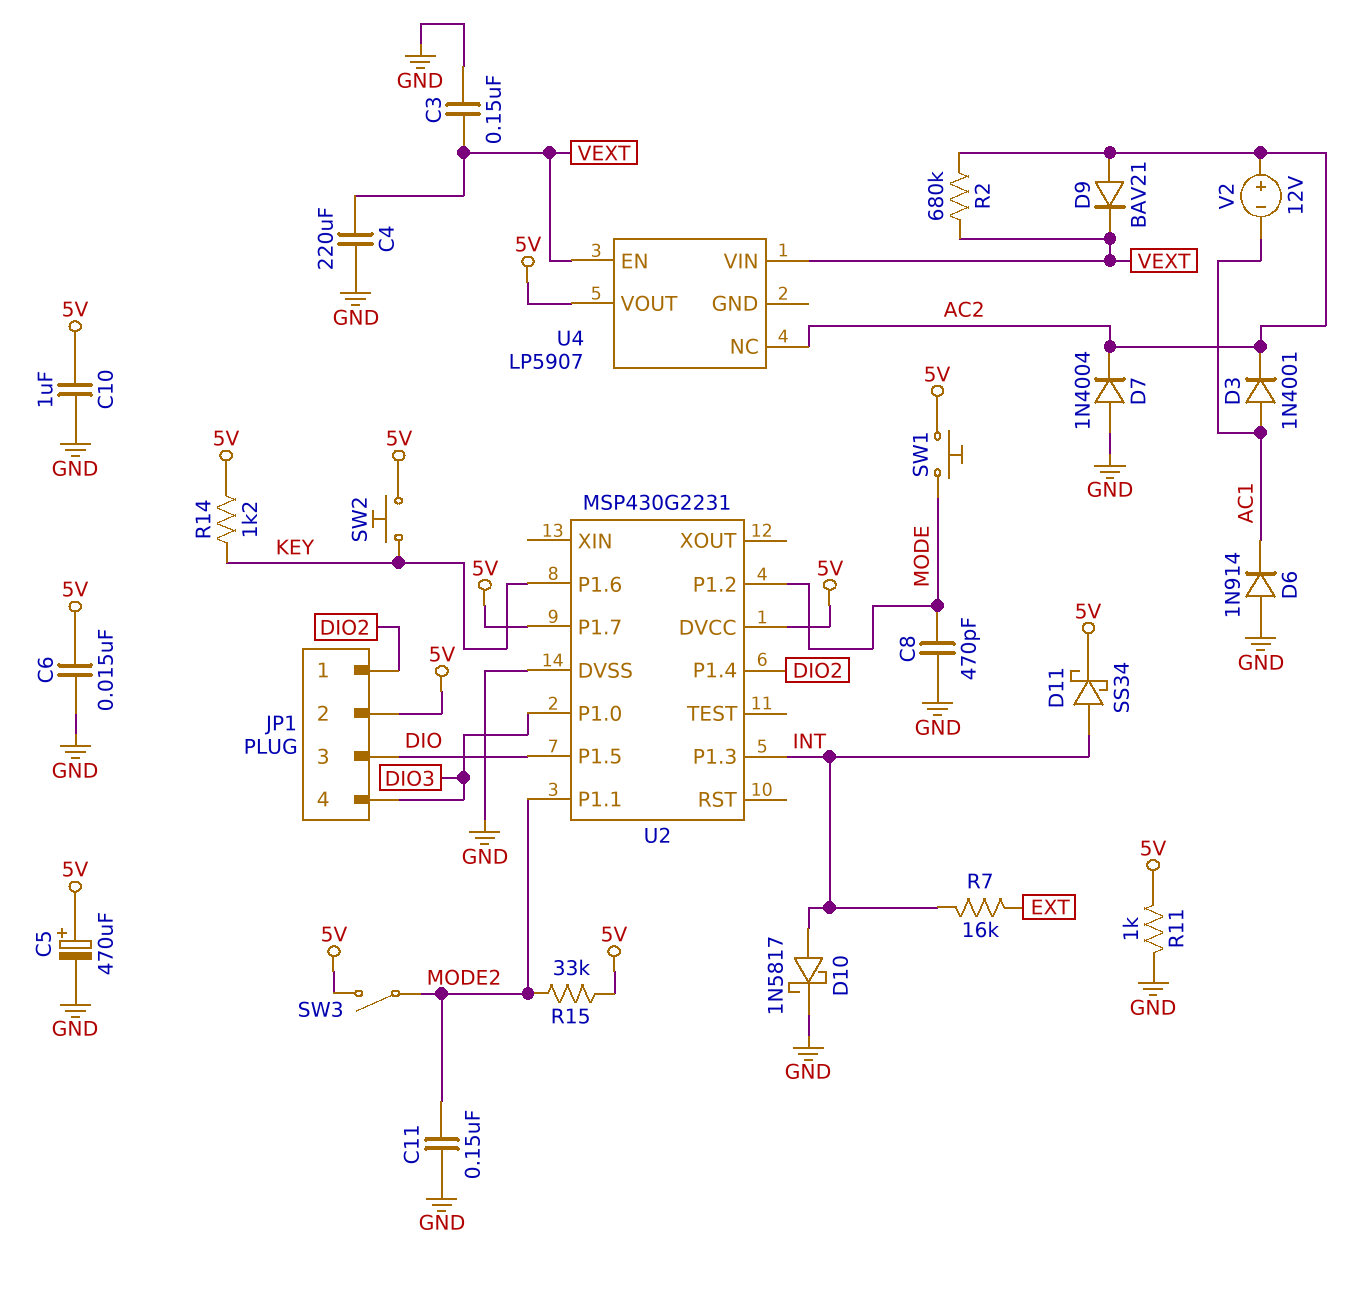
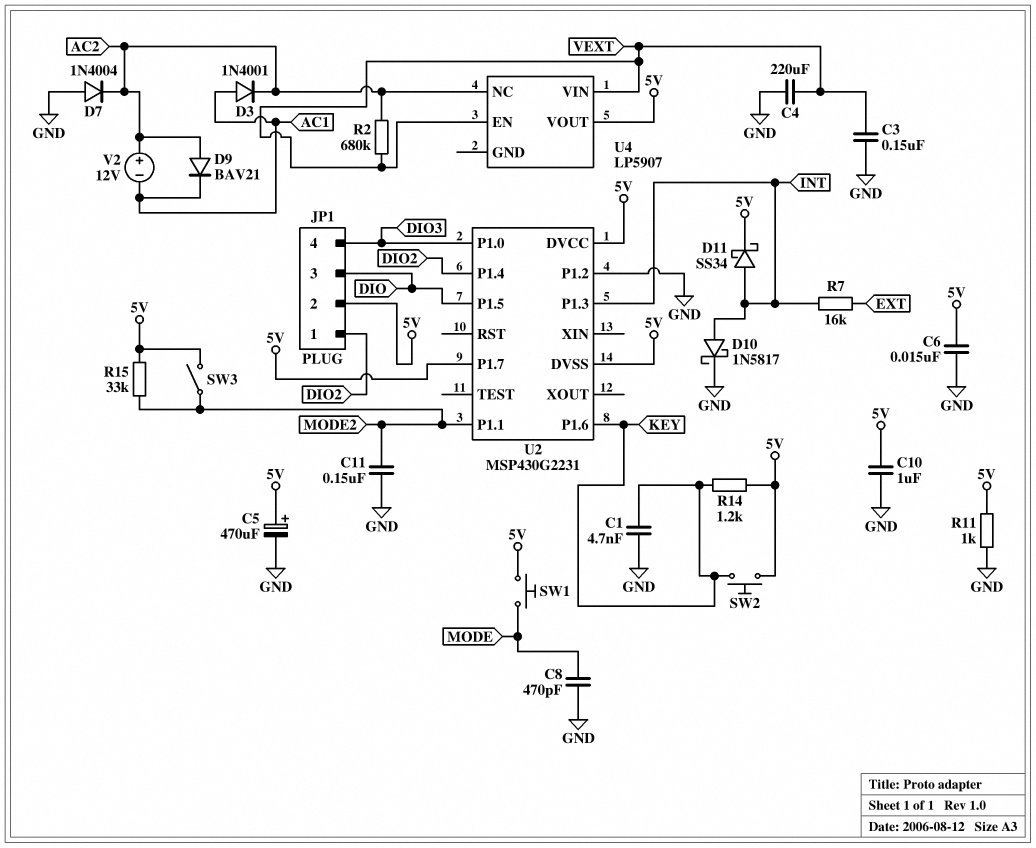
C1: none -> 4.7nF (GND, KEY)
D6: diode 1N914 (A GND, K AC1) -> none
D9: diode BAV21 (A AC2, K VEXT) -> diode BAV21 (A AC2, K AC1)
U2 pin DVSS: GND -> 5V
U2 pin P1.2: MODE -> GND

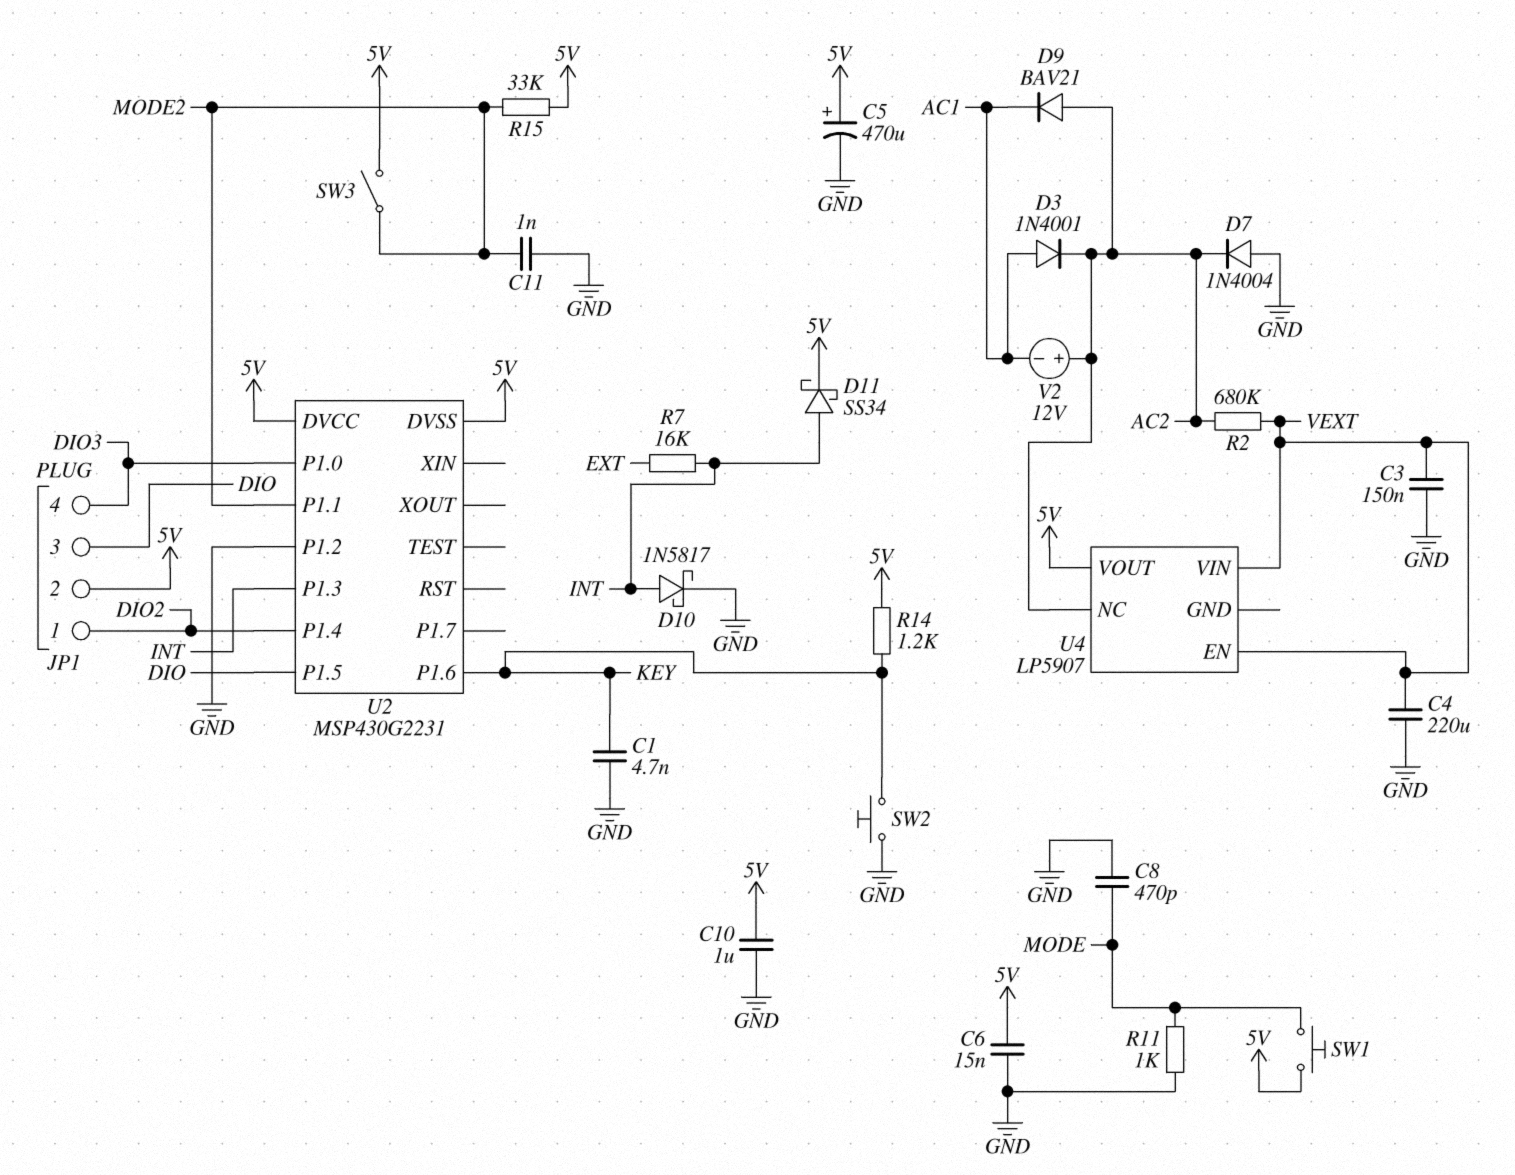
C11: 150nF (GND, MODE2) -> 1nF (GND, MODE2)
R11: 1k (5V, GND) -> 1k (GND, MODE)
SW2: button (5V, KEY) -> button (GND, KEY)
U2 pin P1.7: 5V -> none

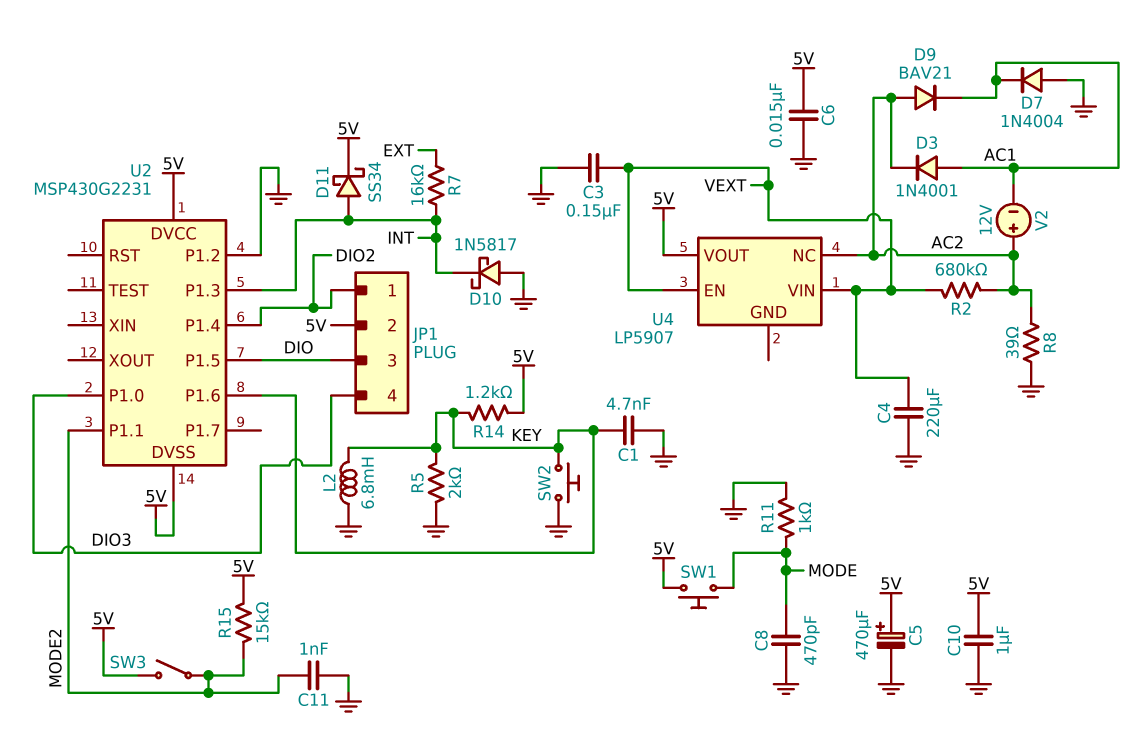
D7: diode 1N4004 (A GND, K AC2) -> diode 1N4004 (A GND, K AC1)
D10: schottky 1N5817 (A INT, K GND) -> schottky 1N5817 (A GND, K INT)
L2: none -> 6.8mH (GND, KEY)
R5: none -> 2k (GND, KEY)
R8: none -> 39 (AC2, GND)
R15: 33k (5V, MODE2) -> 15k (5V, MODE2)

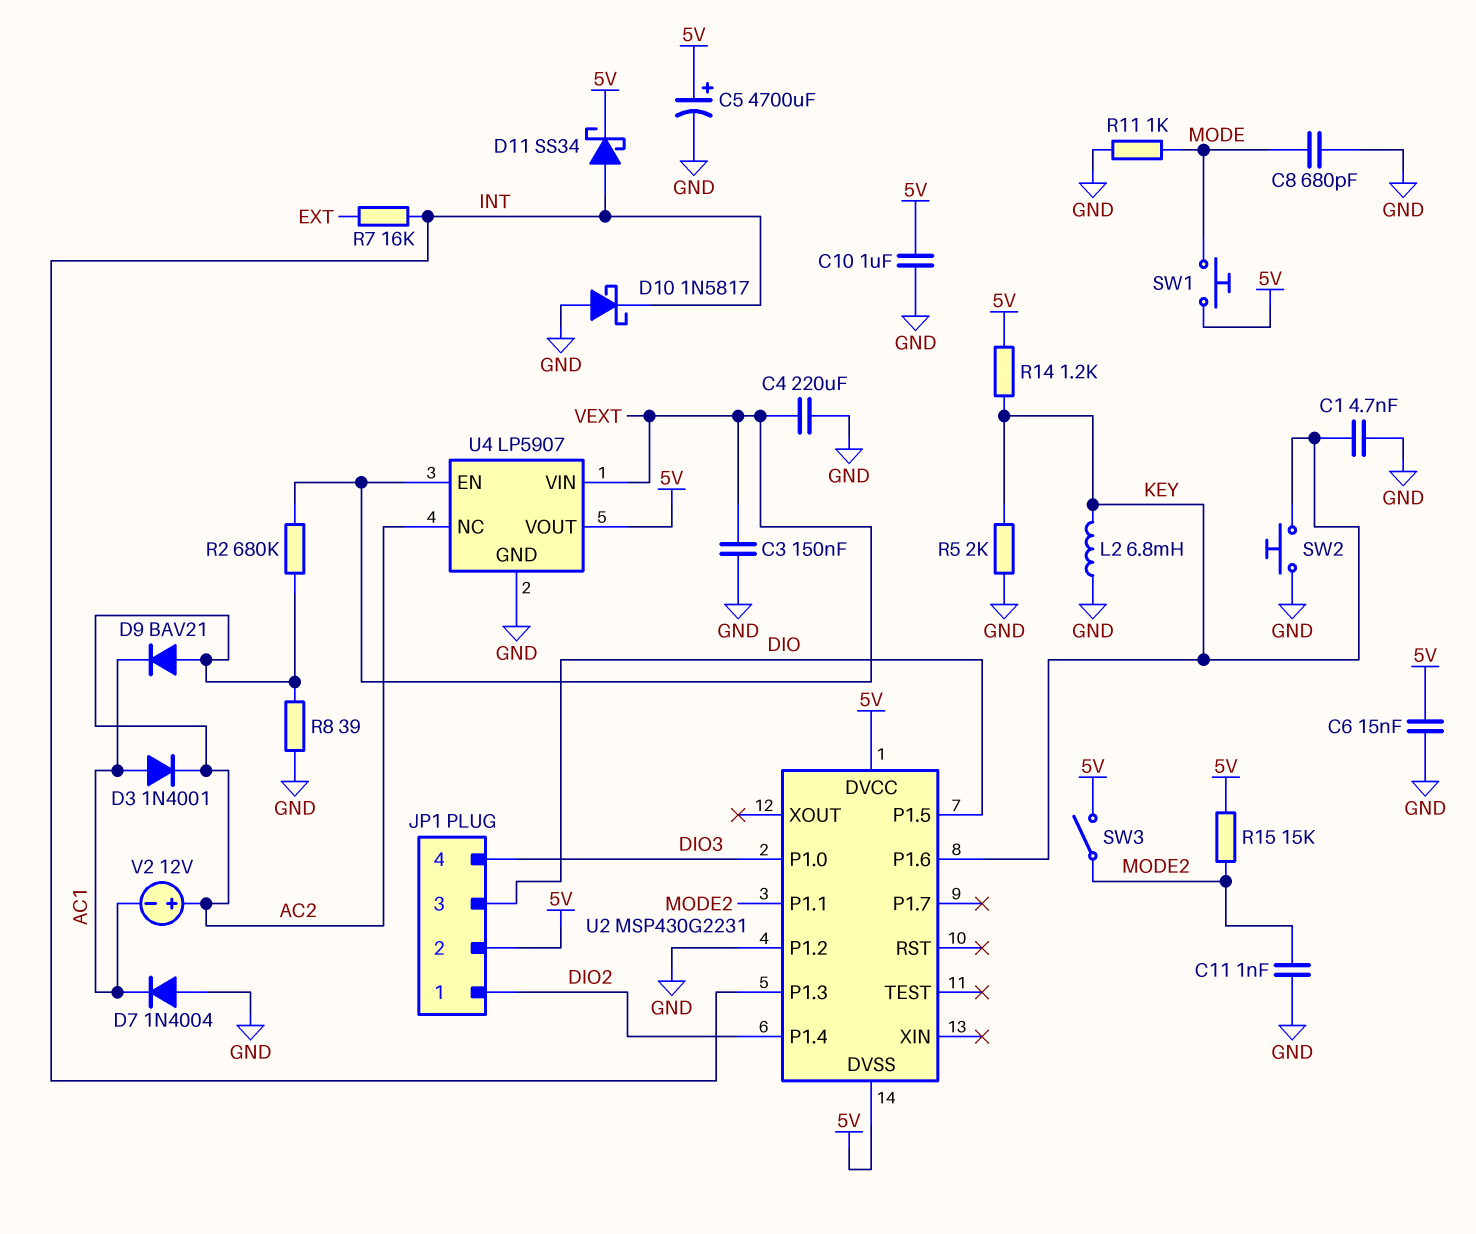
C5: 470uF (plus 5V, minus GND) -> 4700uF (plus 5V, minus GND)
C8: 470pF (GND, MODE) -> 680pF (GND, MODE)
U4 pin GND: none -> GND

